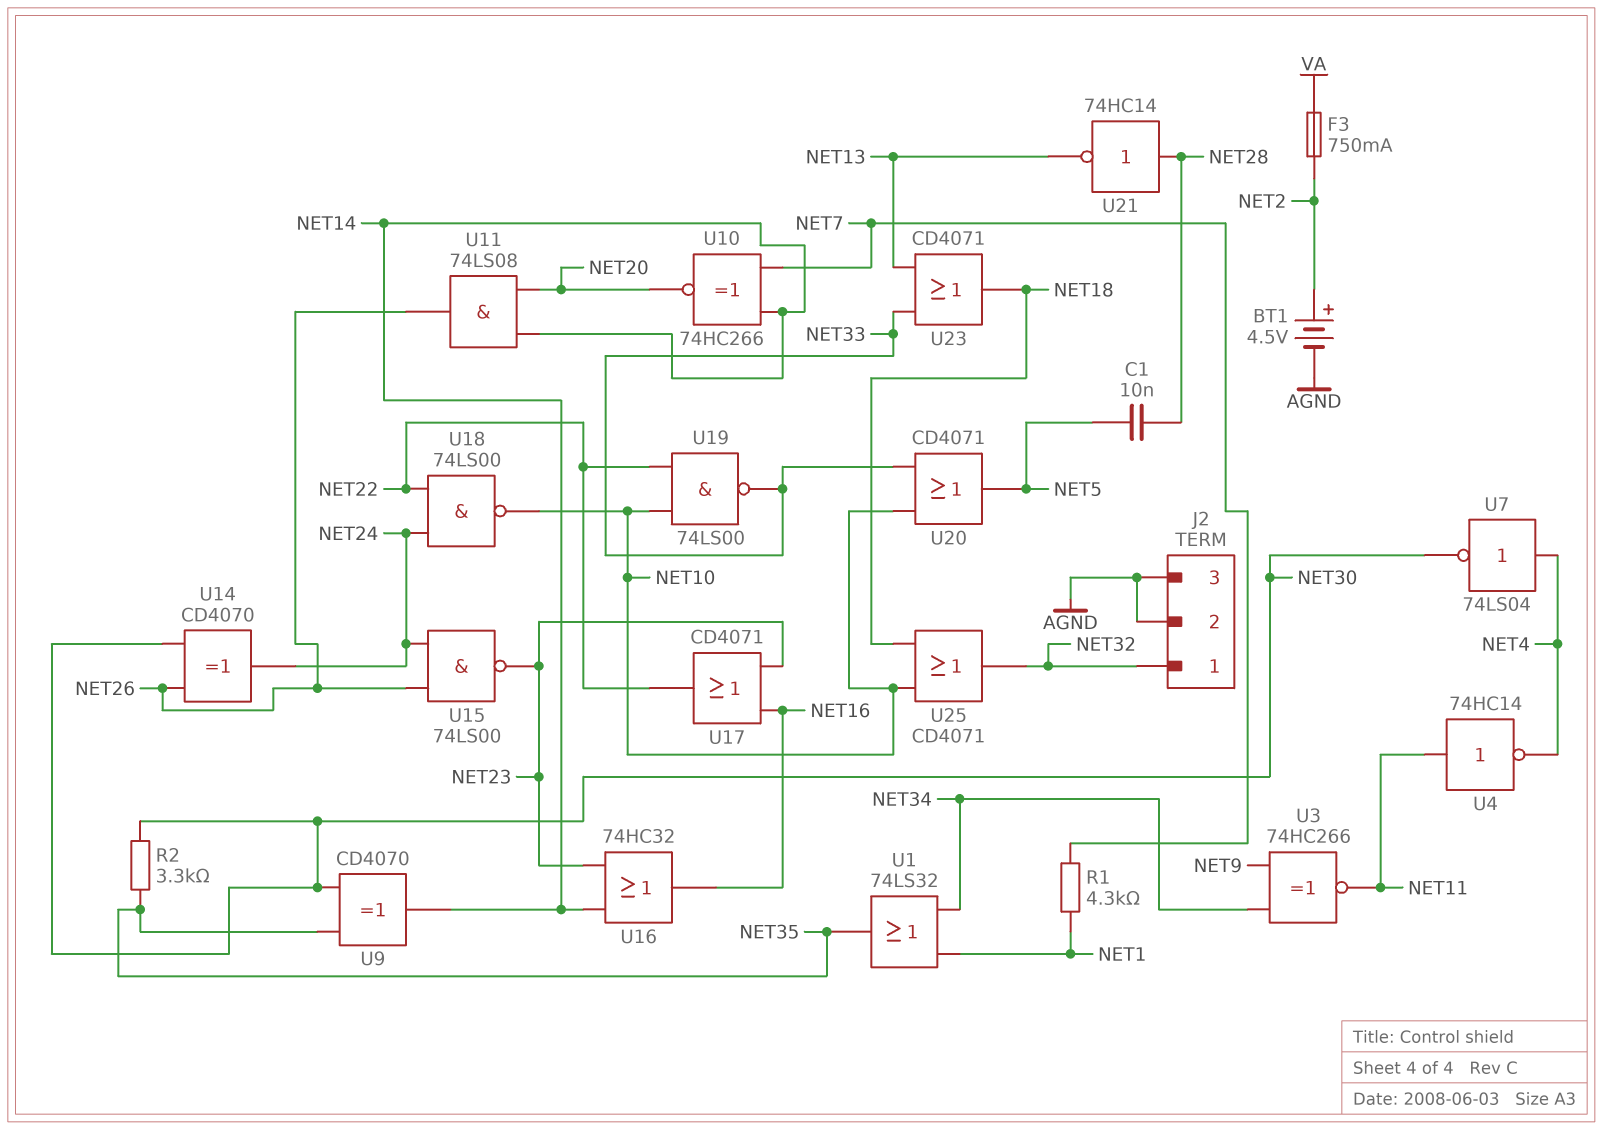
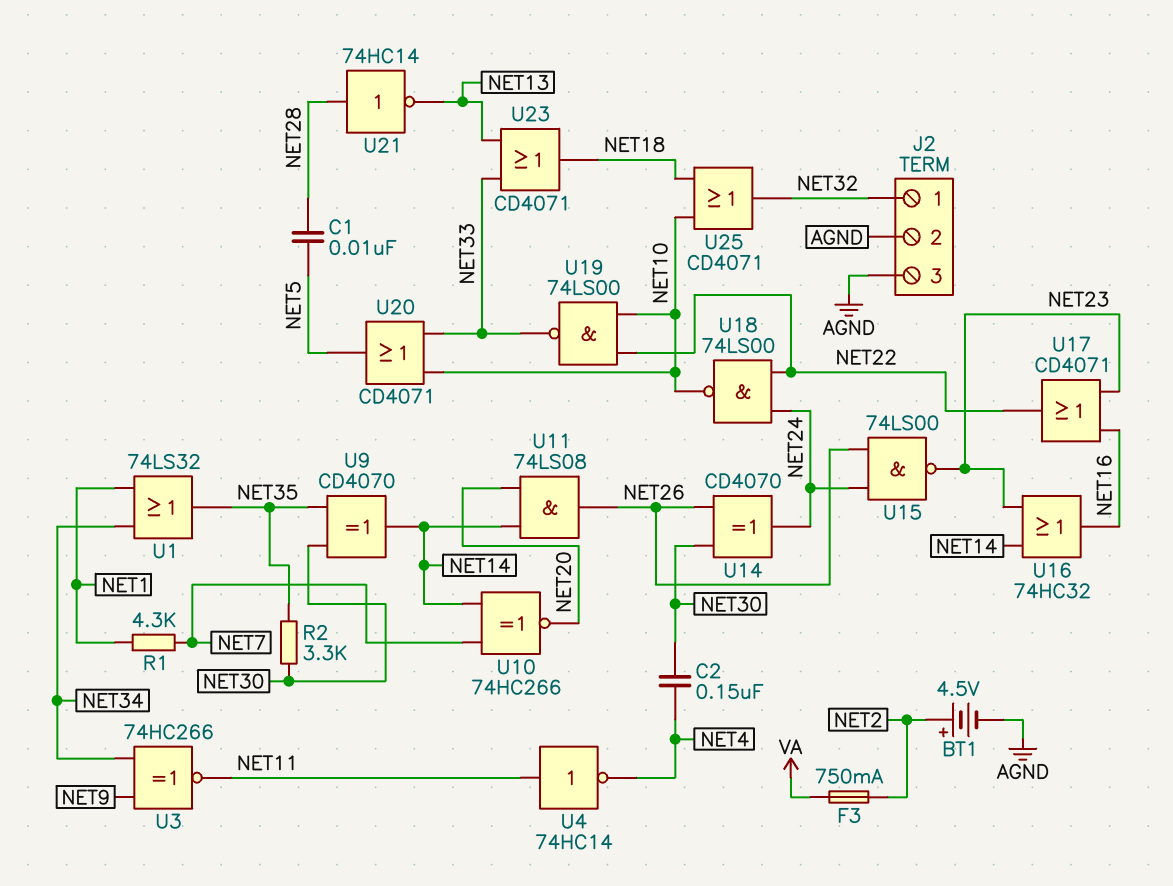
C2: none -> 150nF (NET4, NET30)
U7: NOT 74LS04 (in NET4, out NET30) -> none

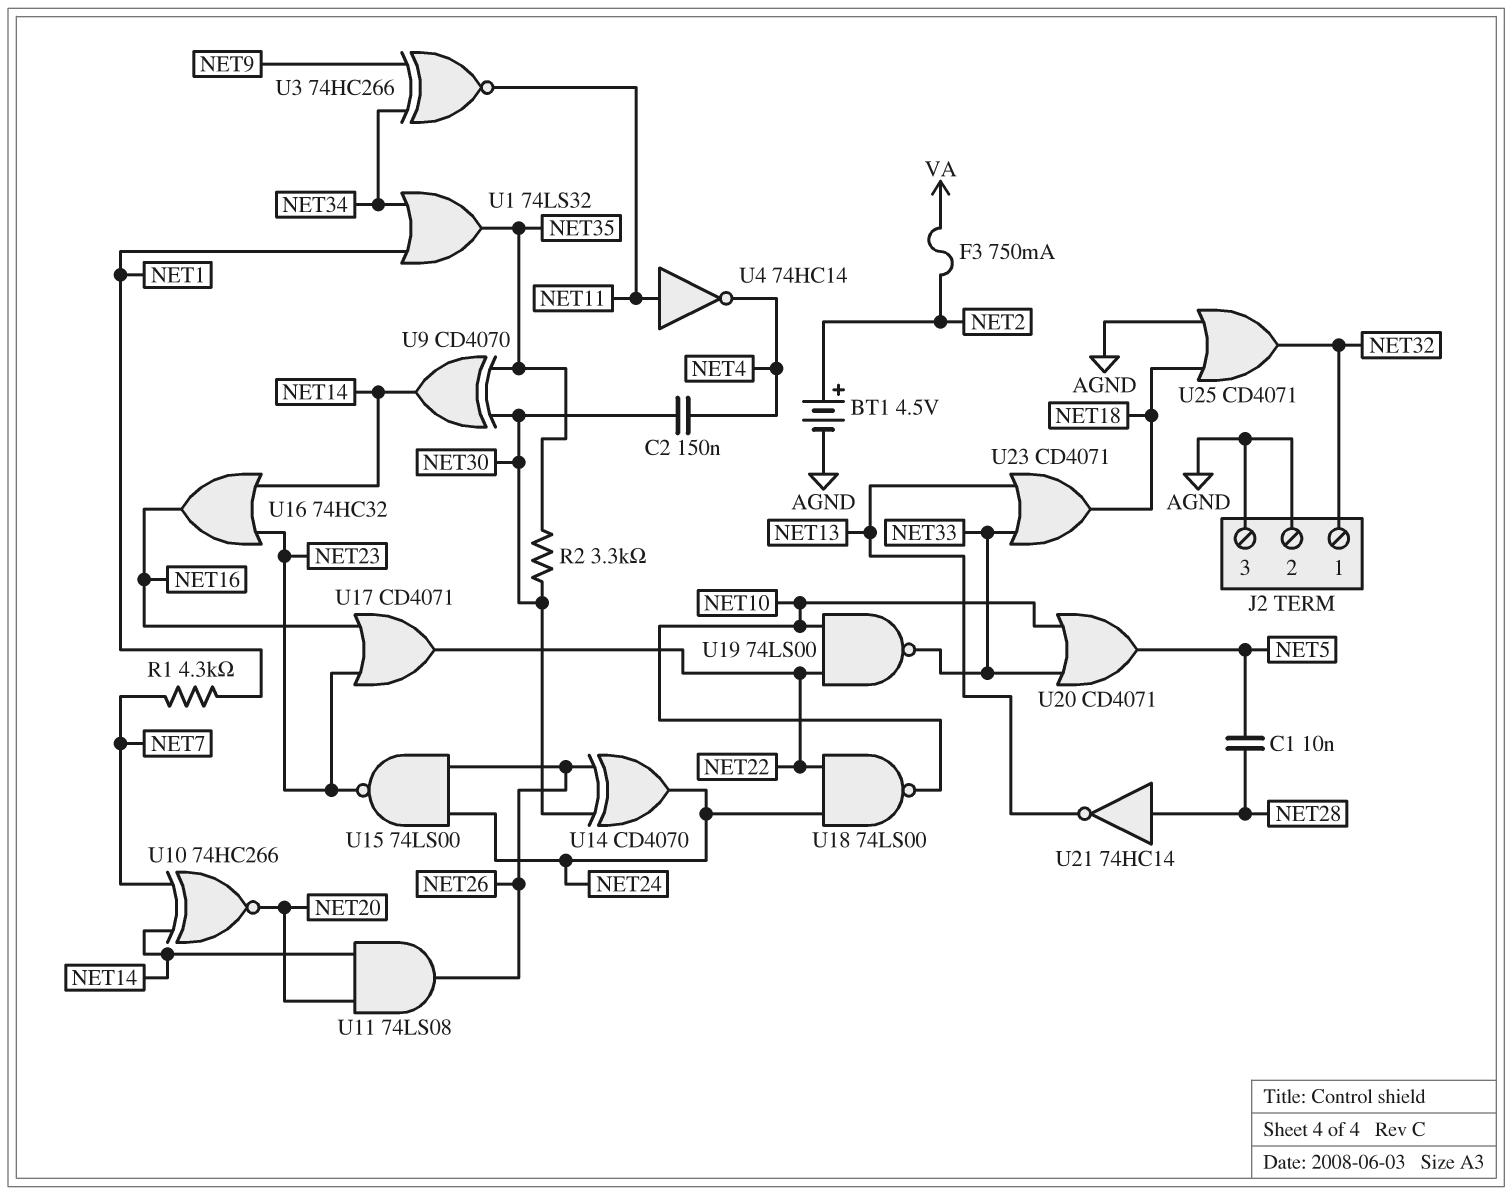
U25: OR CD4071 (in NET10, in NET18, out NET32) -> OR CD4071 (in AGND, in NET18, out NET32)

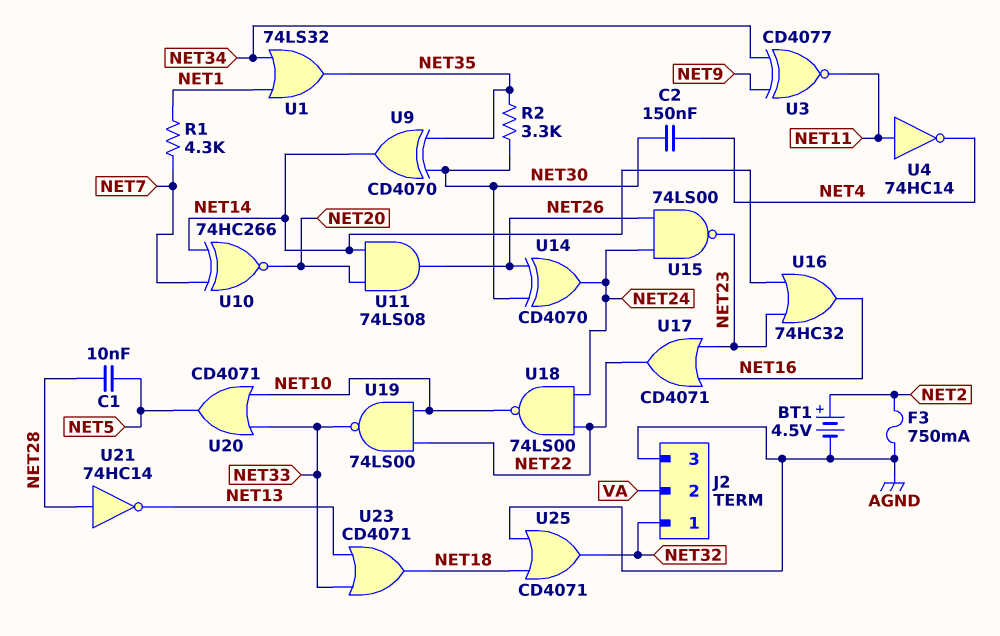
F3: 750mA (NET2, VA) -> 750mA (AGND, NET2)
J2 pin 2: AGND -> VA
U3: XNOR 74HC266 (in NET9, in NET34, out NET11) -> XNOR CD4077 (in NET9, in NET34, out NET11)

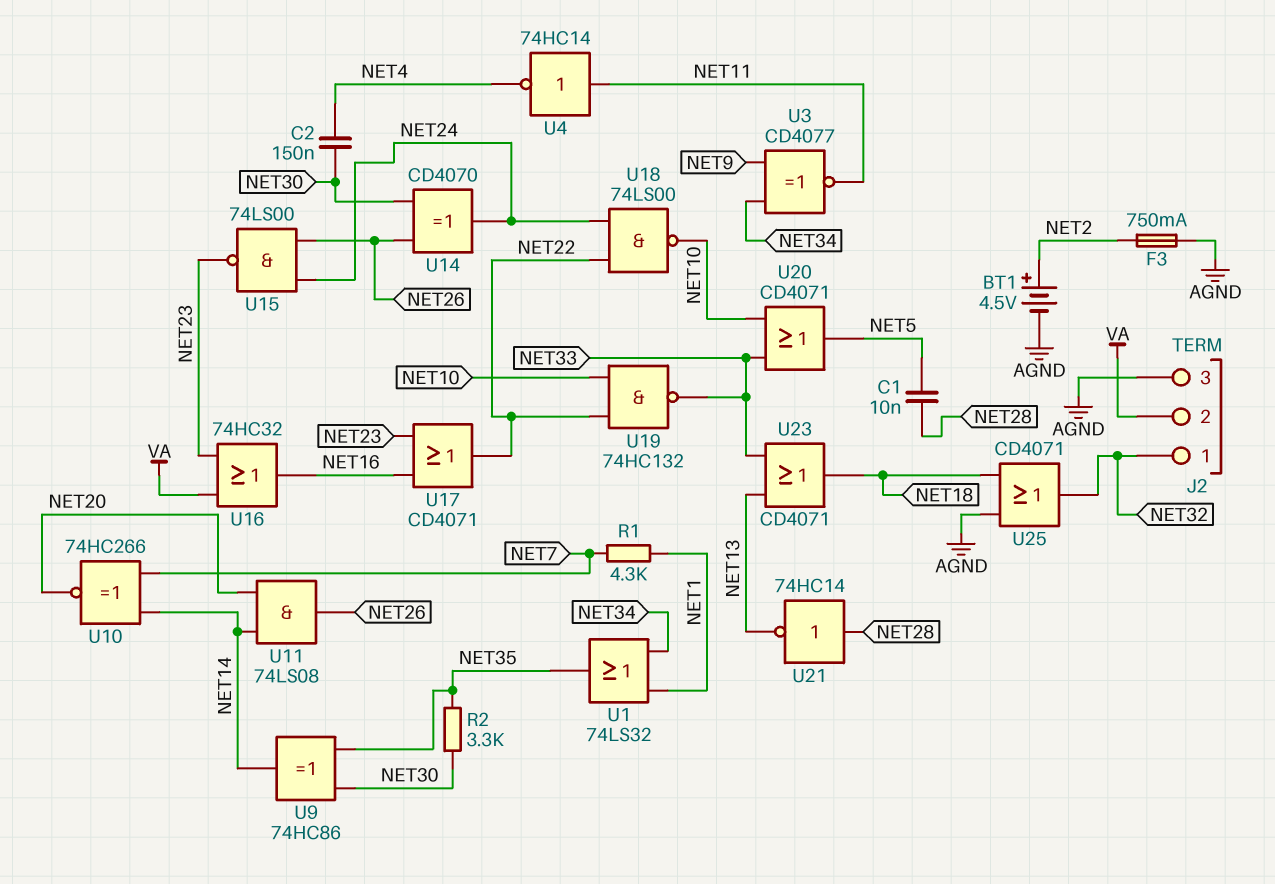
U9: XOR CD4070 (in NET30, in NET35, out NET14) -> XOR 74HC86 (in NET30, in NET35, out NET14)
U16: OR 74HC32 (in NET14, in NET23, out NET16) -> OR 74HC32 (in NET23, in VA, out NET16)
U19: NAND 74LS00 (in NET10, in NET22, out NET33) -> NAND 74HC132 (in NET10, in NET22, out NET33)

